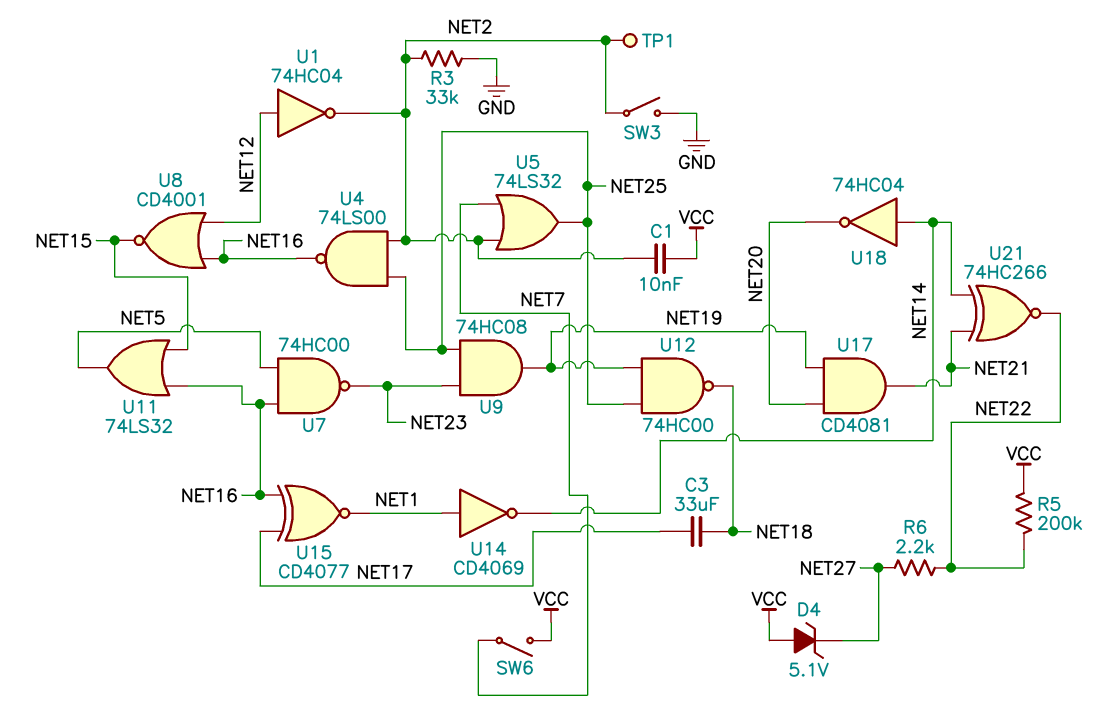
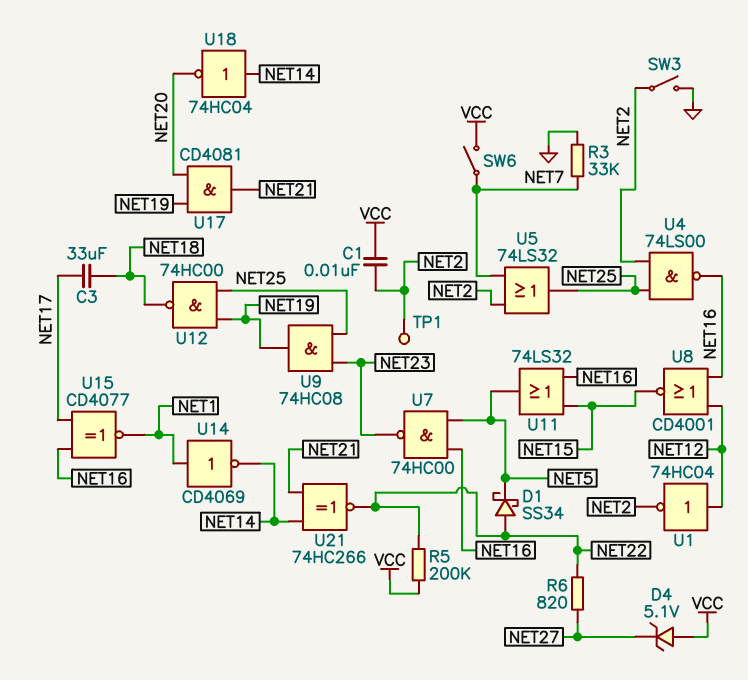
D1: none -> schottky SS34 (A NET22, K NET5)
R3: 33k (GND, NET2) -> 33k (GND, NET7)
R6: 2.2k (NET22, NET27) -> 820 (NET22, NET27)

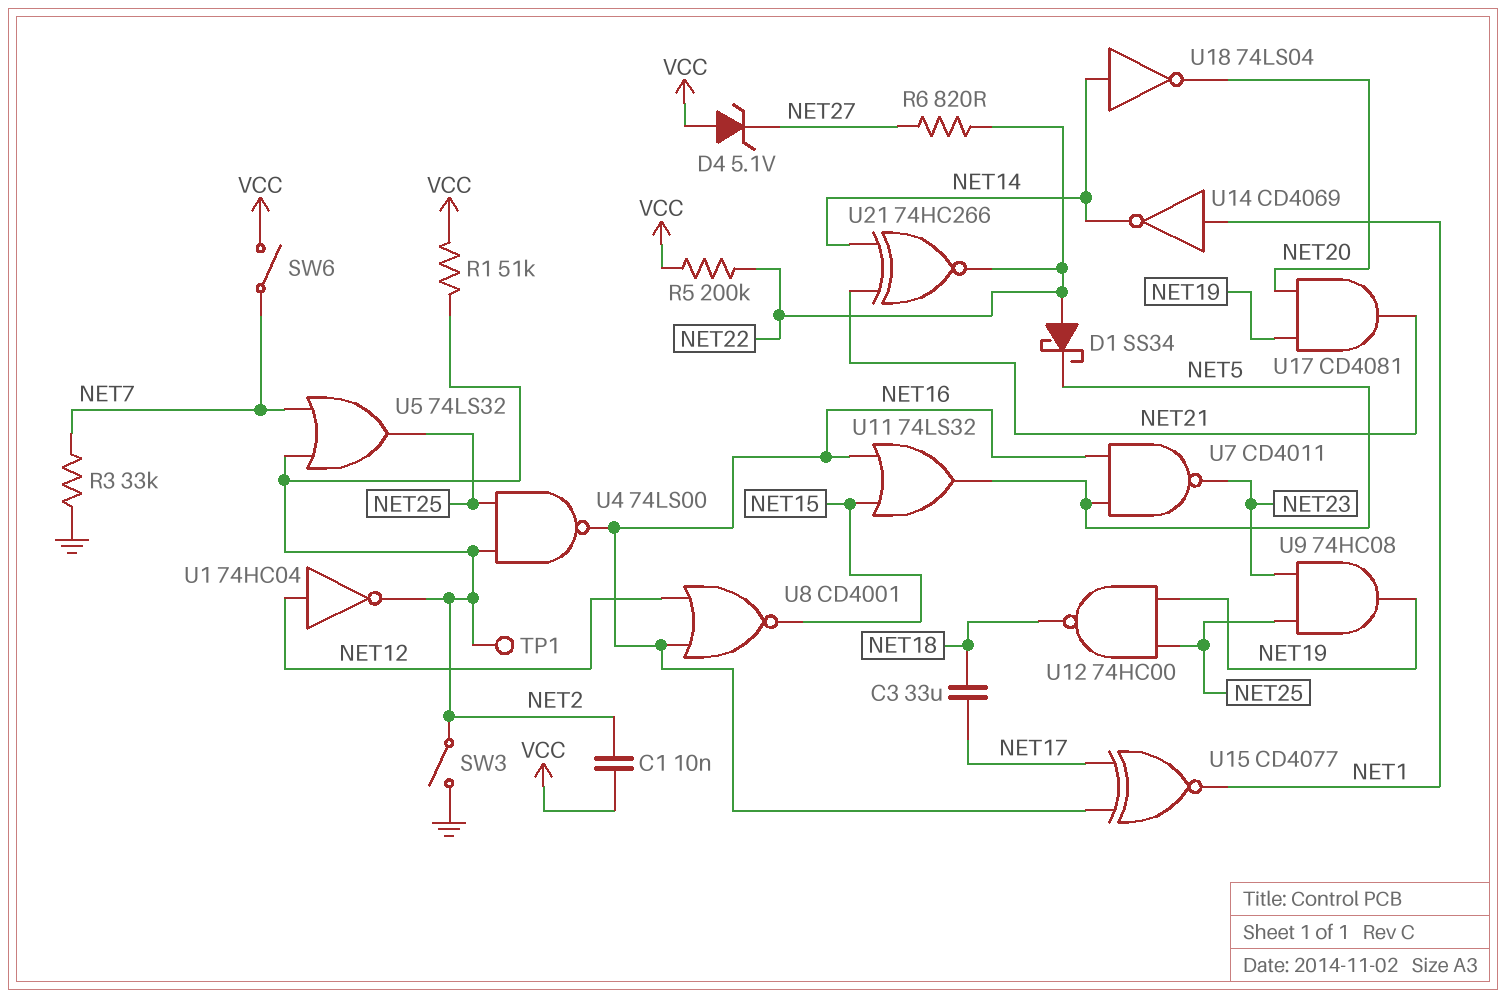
R1: none -> 51k (NET2, VCC)
U7: NAND 74HC00 (in NET5, in NET16, out NET23) -> NAND CD4011 (in NET5, in NET16, out NET23)
U18: NOT 74HC04 (in NET14, out NET20) -> NOT 74LS04 (in NET14, out NET20)

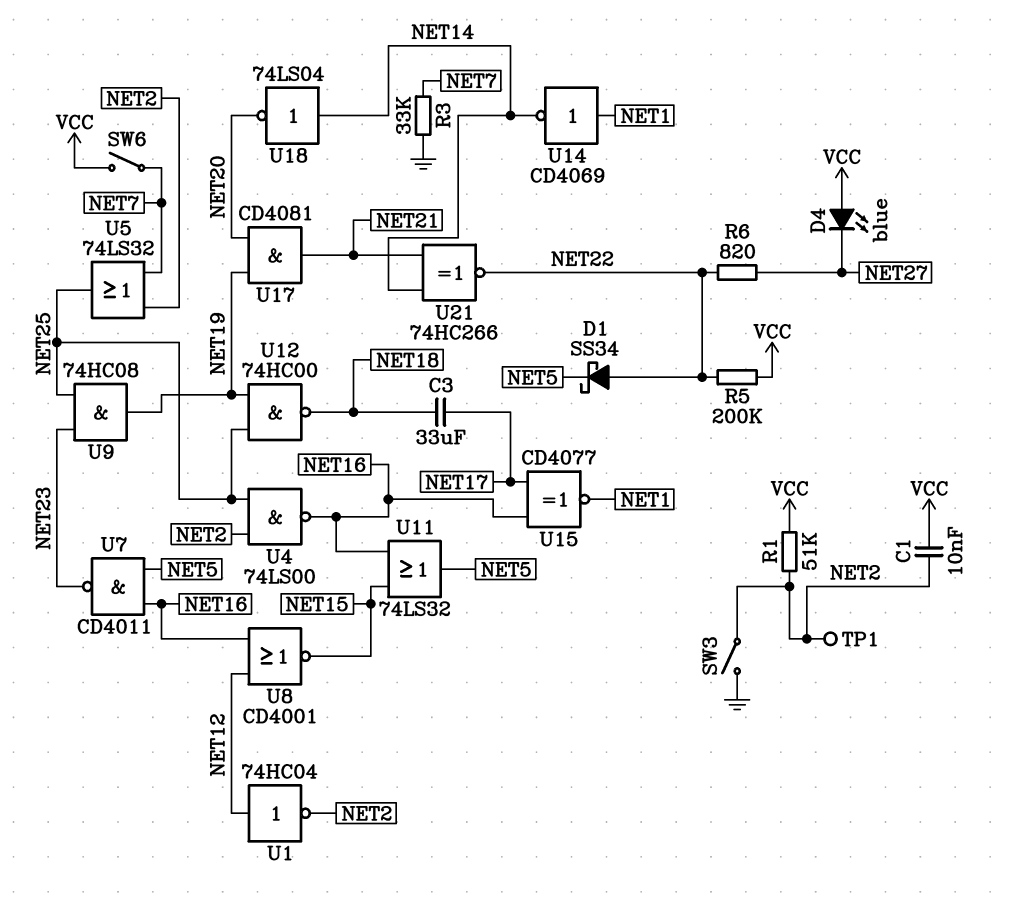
D4: zener 5.1V (A VCC, K NET27) -> LED blue (A VCC, K NET27)

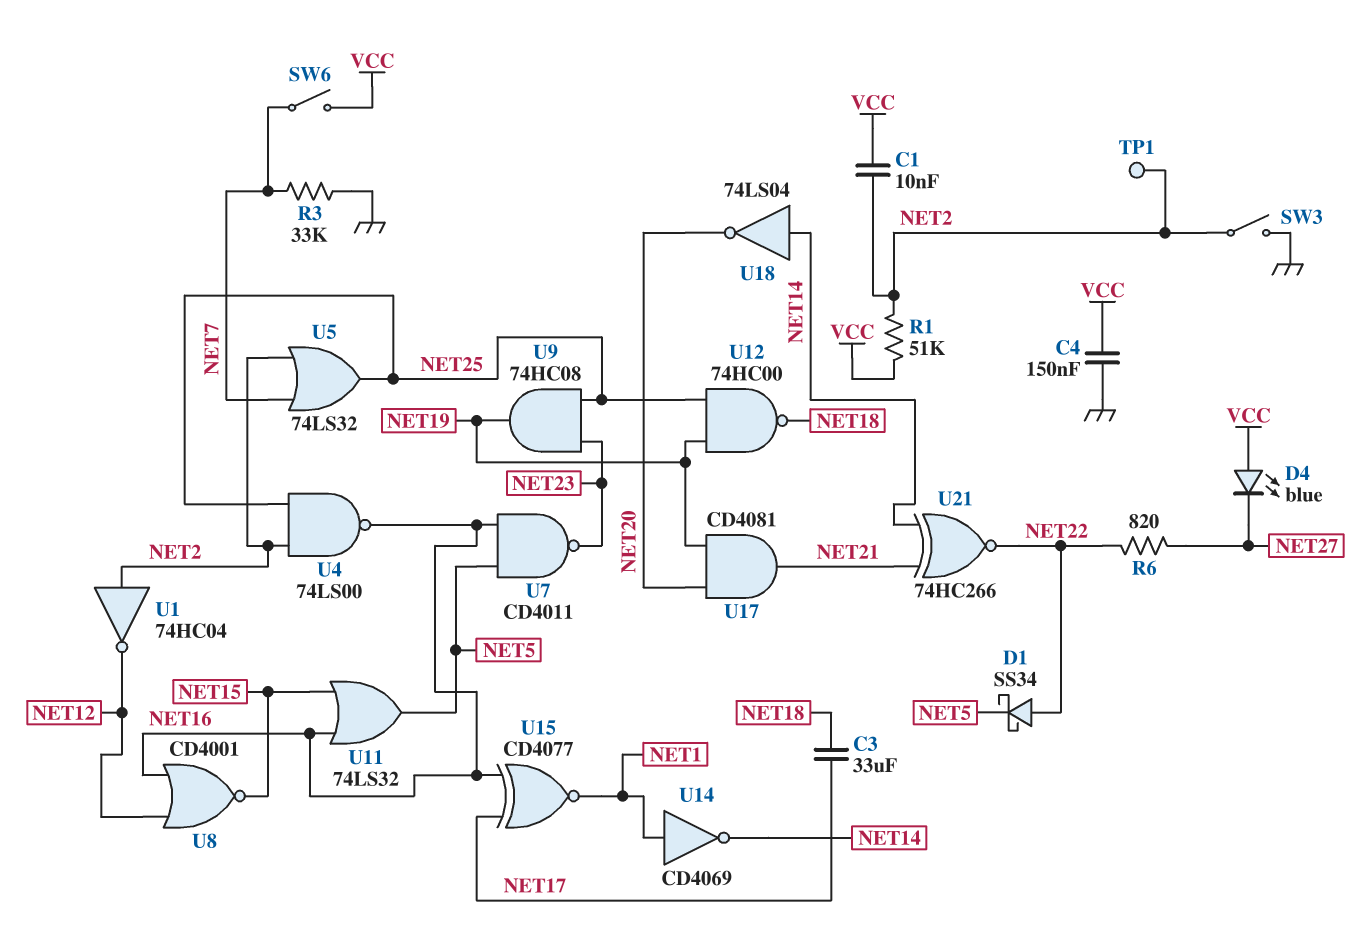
C4: none -> 150nF (GND, VCC)
R5: 200k (NET22, VCC) -> none
U1: NOT 74HC04 (in NET12, out NET2) -> NOT 74HC04 (in NET2, out NET12)

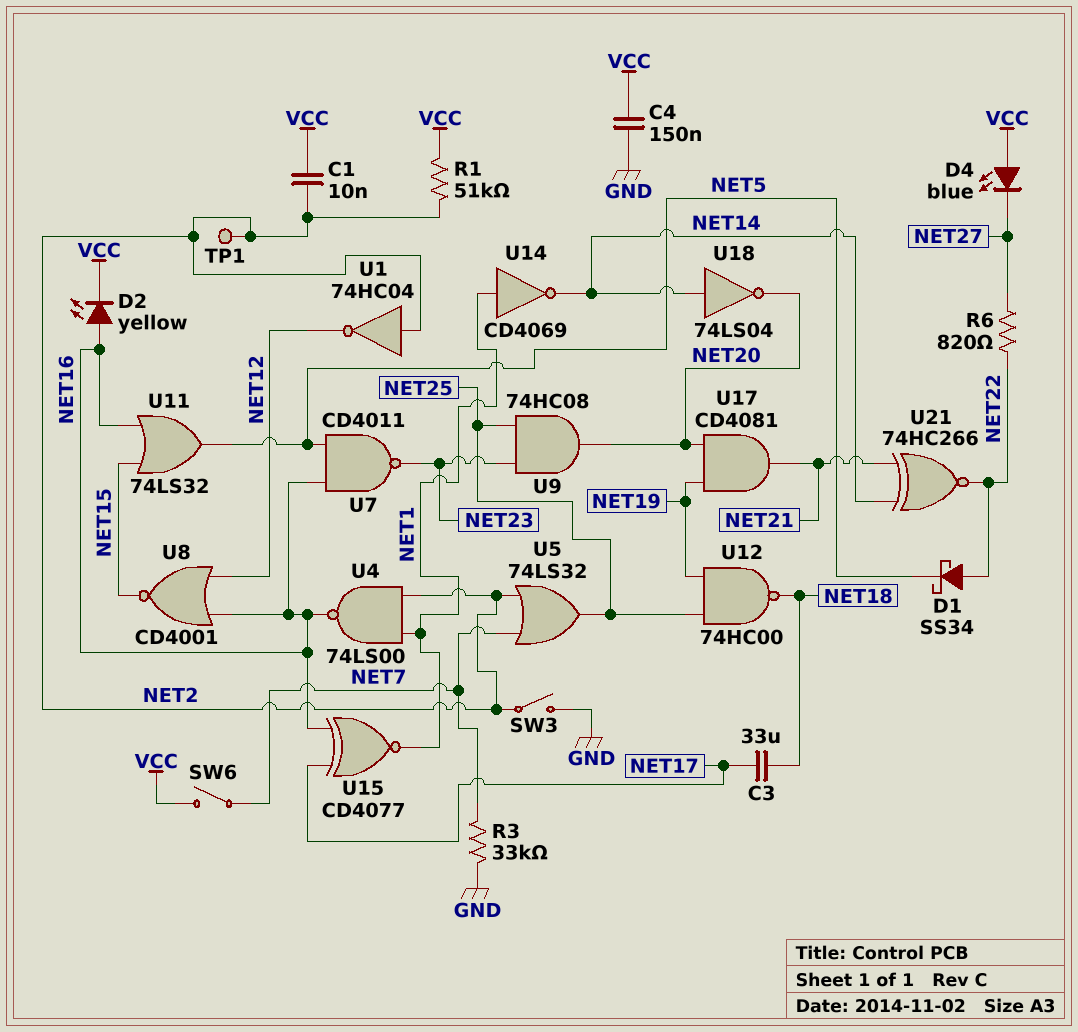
D2: none -> LED yellow (A NET16, K VCC)
U4: NAND 74LS00 (in NET2, in NET25, out NET16) -> NAND 74LS00 (in NET1, in NET2, out NET16)
U9: AND 74HC08 (in NET23, in NET25, out NET19) -> AND 74HC08 (in NET23, in NET25, out NET20)

